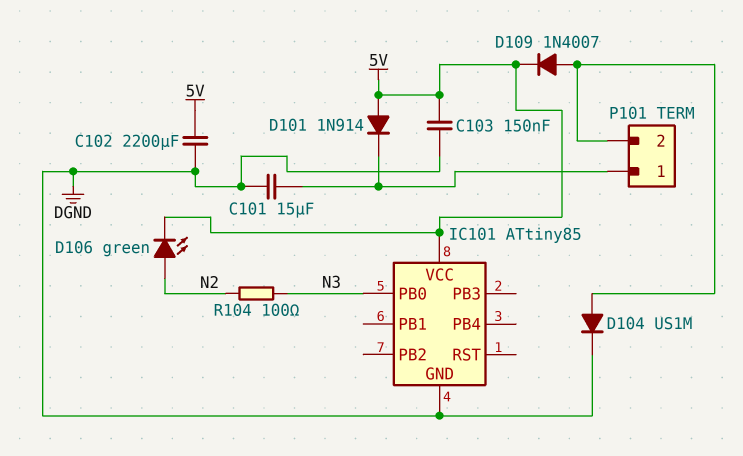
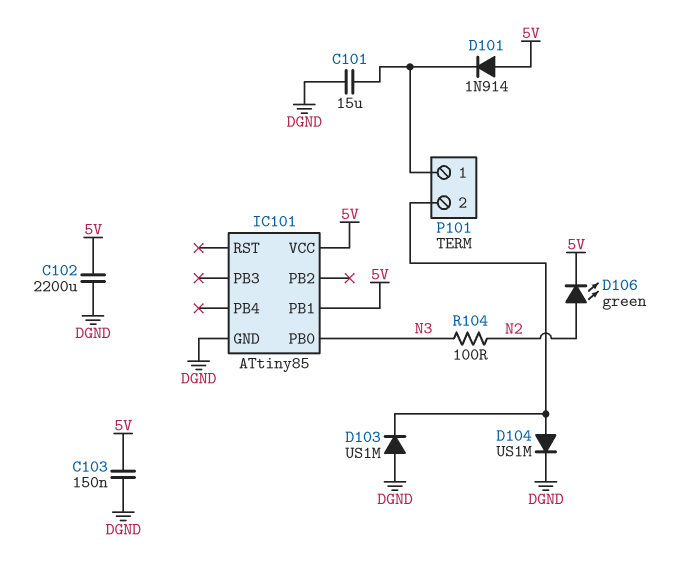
D103: none -> diode US1M (A DGND, K P101/2)
D109: diode 1N4007 (A P101/2, K 5V) -> none
IC101 pin PB1: none -> 5V

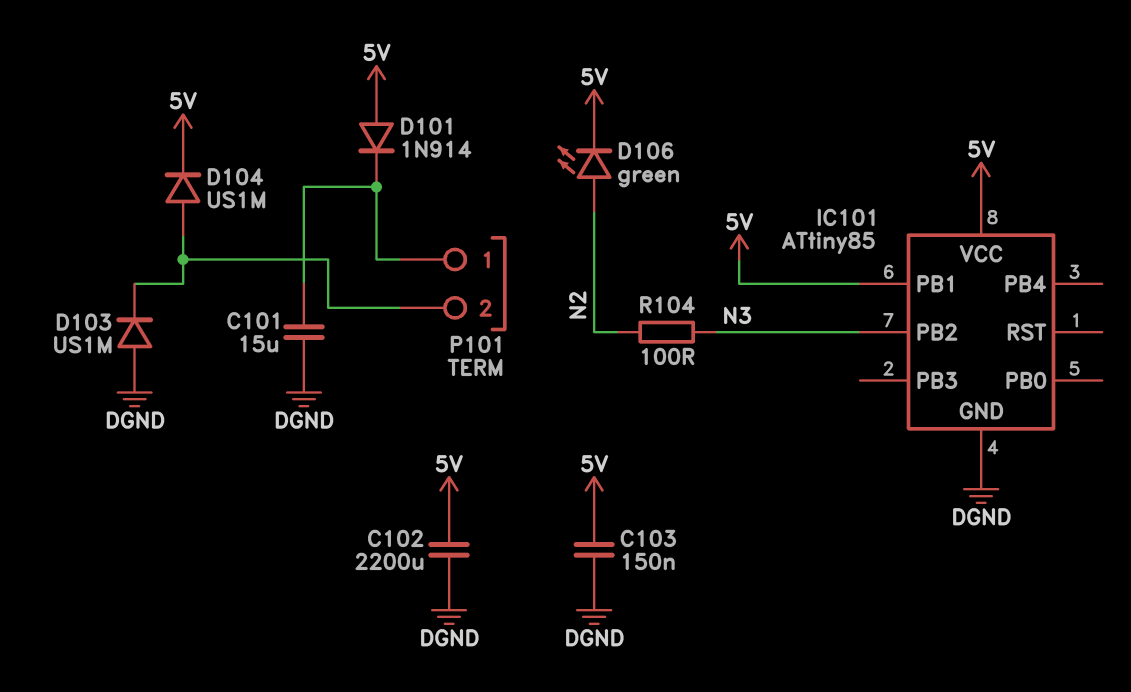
D104: diode US1M (A P101/2, K DGND) -> diode US1M (A P101/2, K 5V)
IC101 pin PB0: N3 -> none
IC101 pin PB2: none -> N3

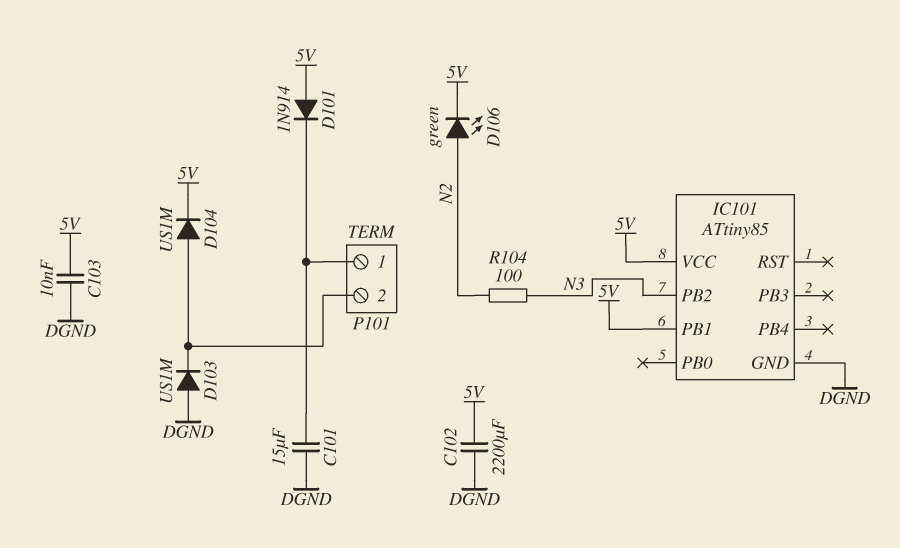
C103: 150nF (5V, DGND) -> 10nF (5V, DGND)

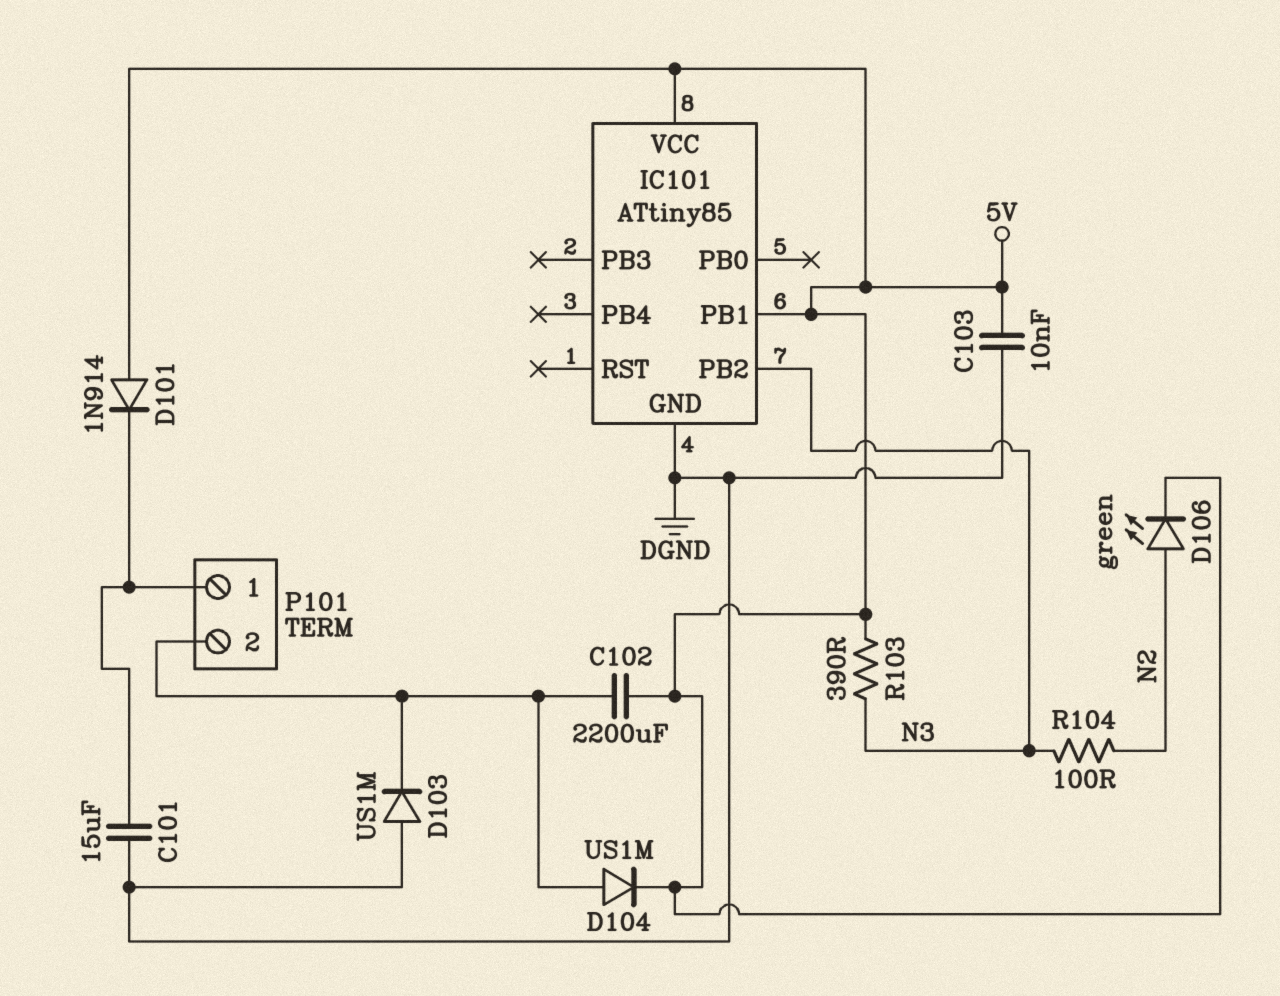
C102: 2200uF (5V, DGND) -> 2200uF (5V, P101/2)
R103: none -> 390 (5V, N3)

